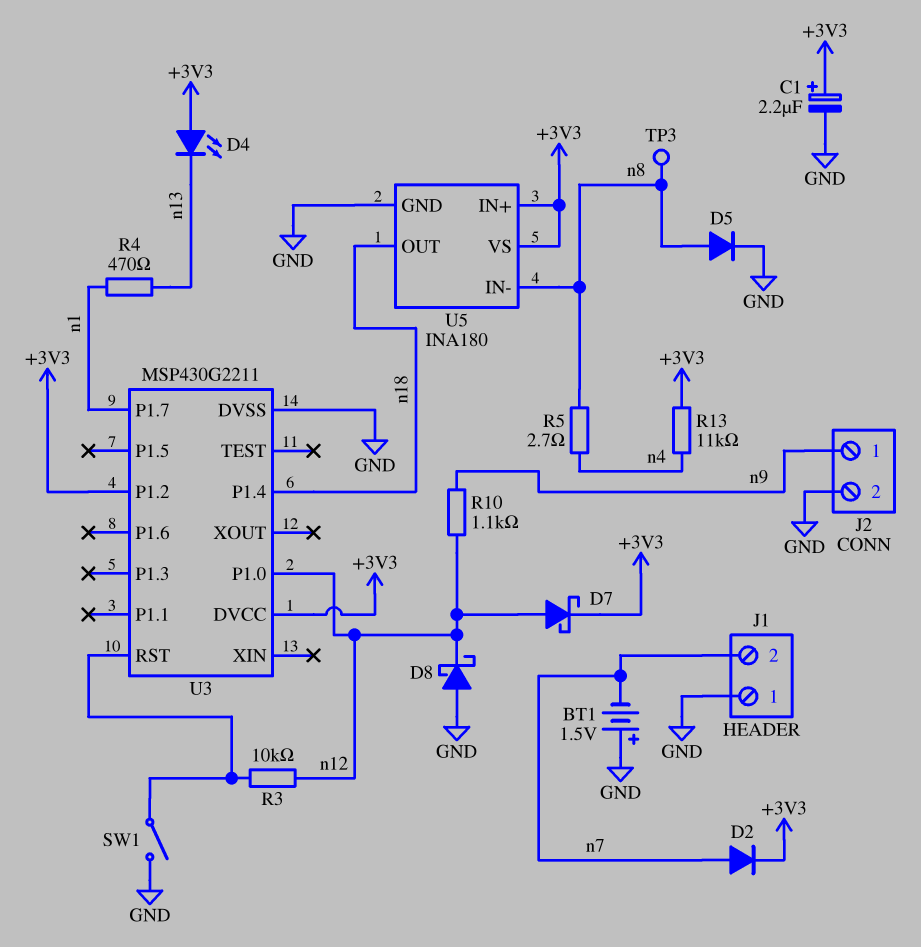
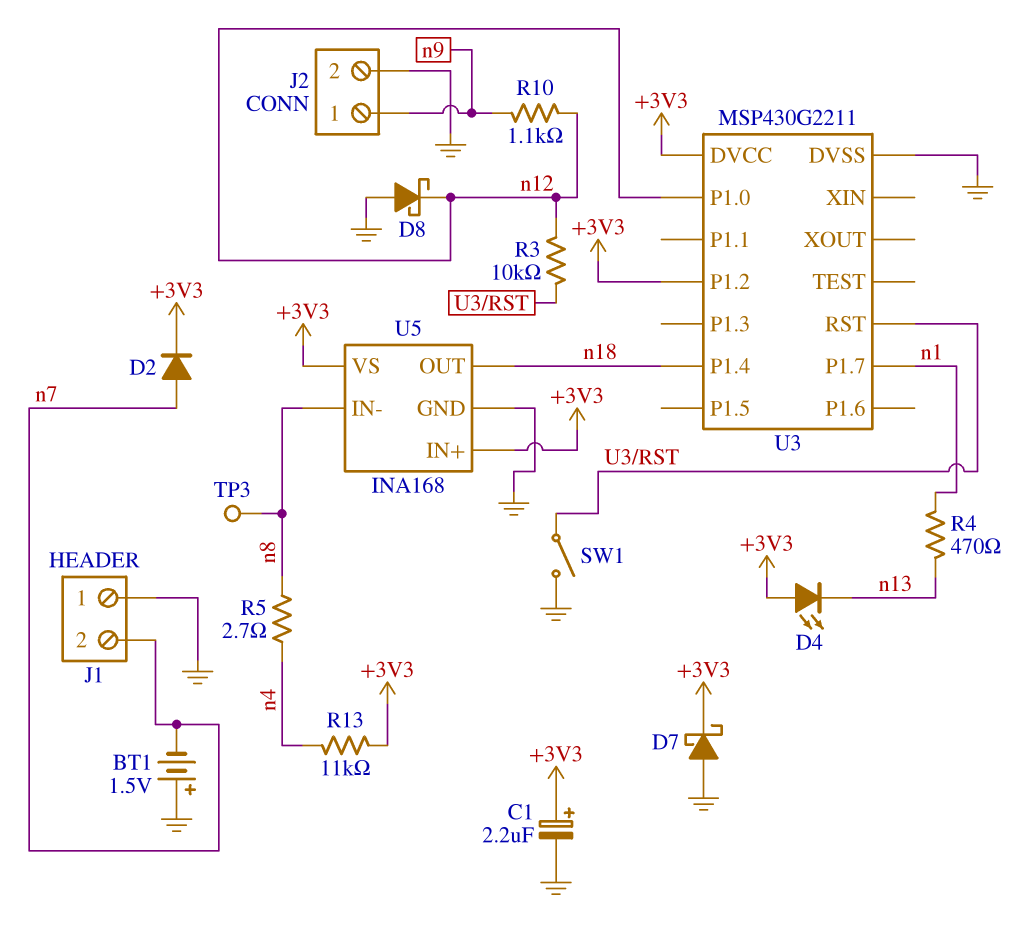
D5: diode (A n8, K GND) -> none
D7: schottky (A n12, K +3V3) -> schottky (A GND, K +3V3)
U5: INA180 -> INA168

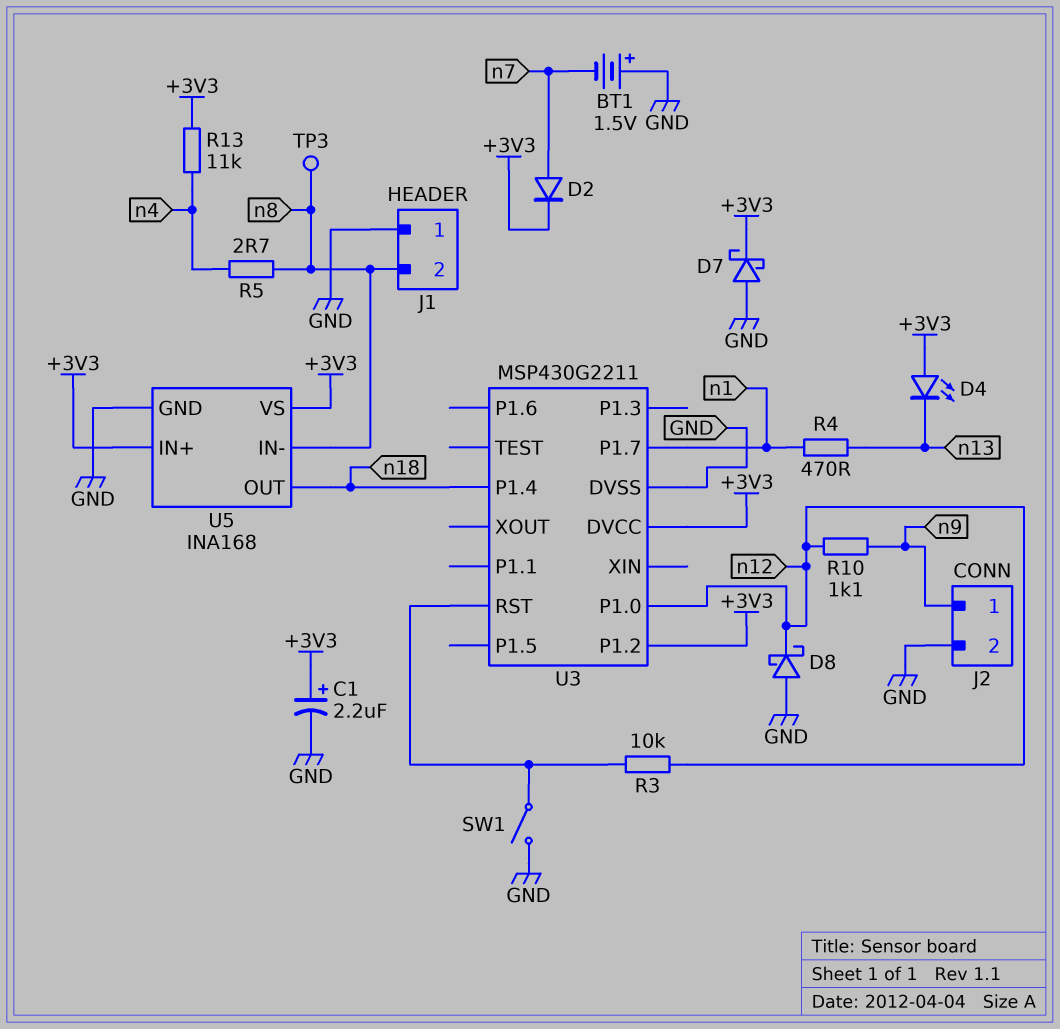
J1 pin 2: n7 -> n8

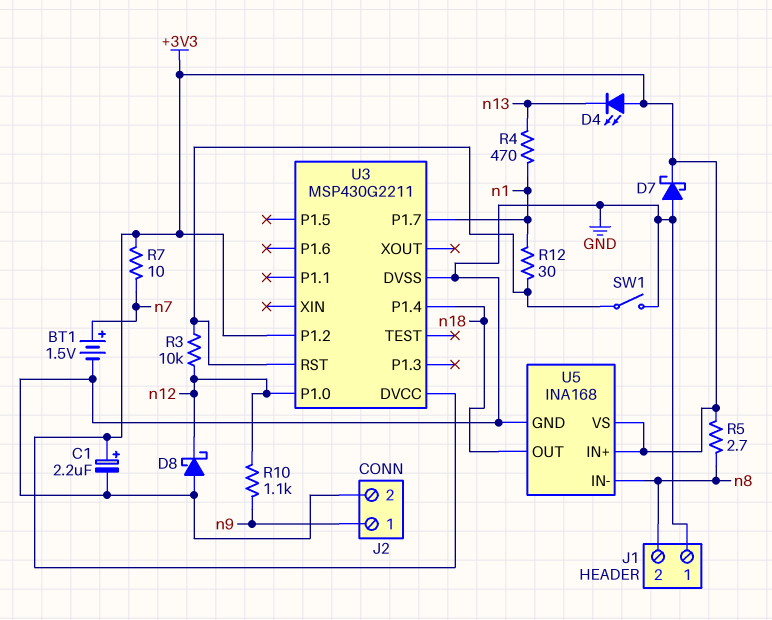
BT1: 1.5V (plus GND, minus n7) -> 1.5V (plus n7, minus GND)
D2: diode (A n7, K +3V3) -> none
R5: 2.7 (n4, n8) -> 2.7 (+3V3, n8)
R7: none -> 10 (+3V3, n7)
R12: none -> 30 (U3/RST, n1)
R13: 11k (+3V3, n4) -> none
TP3: test point (n8) -> none

